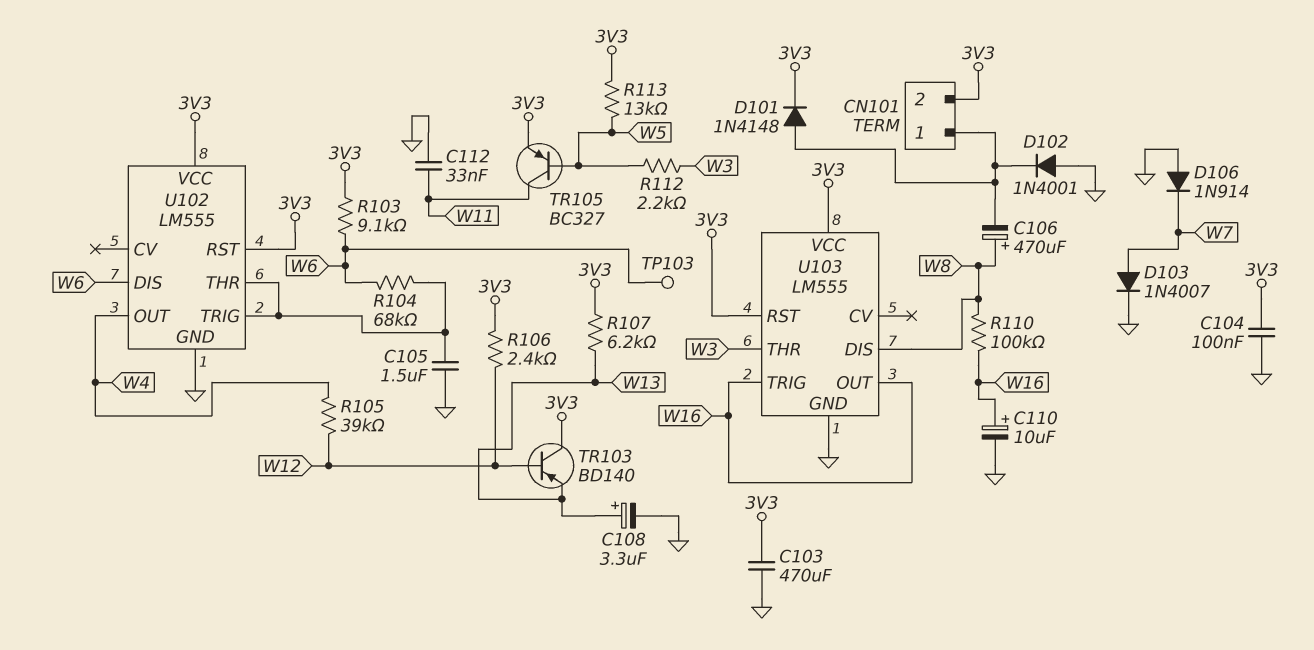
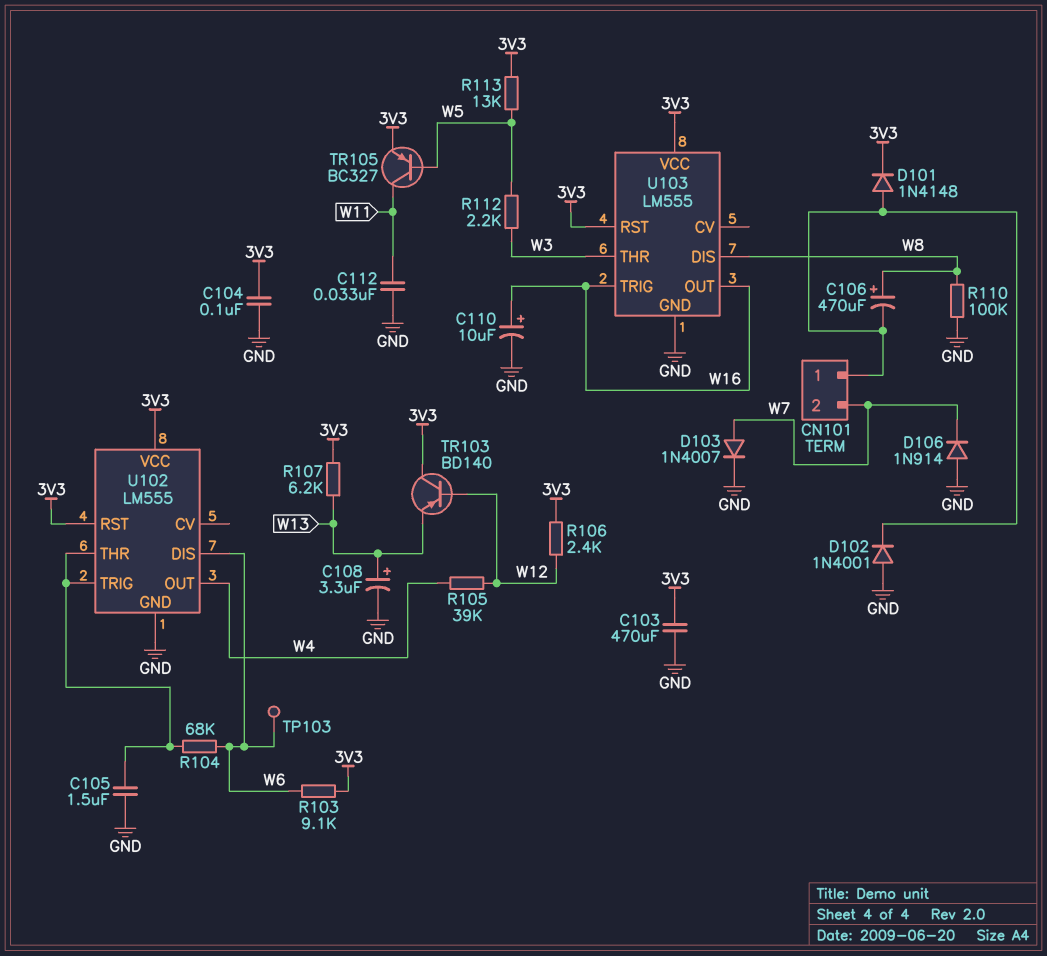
CN101 pin 2: 3V3 -> W7
R110: 100k (W8, W16) -> 100k (GND, W8)

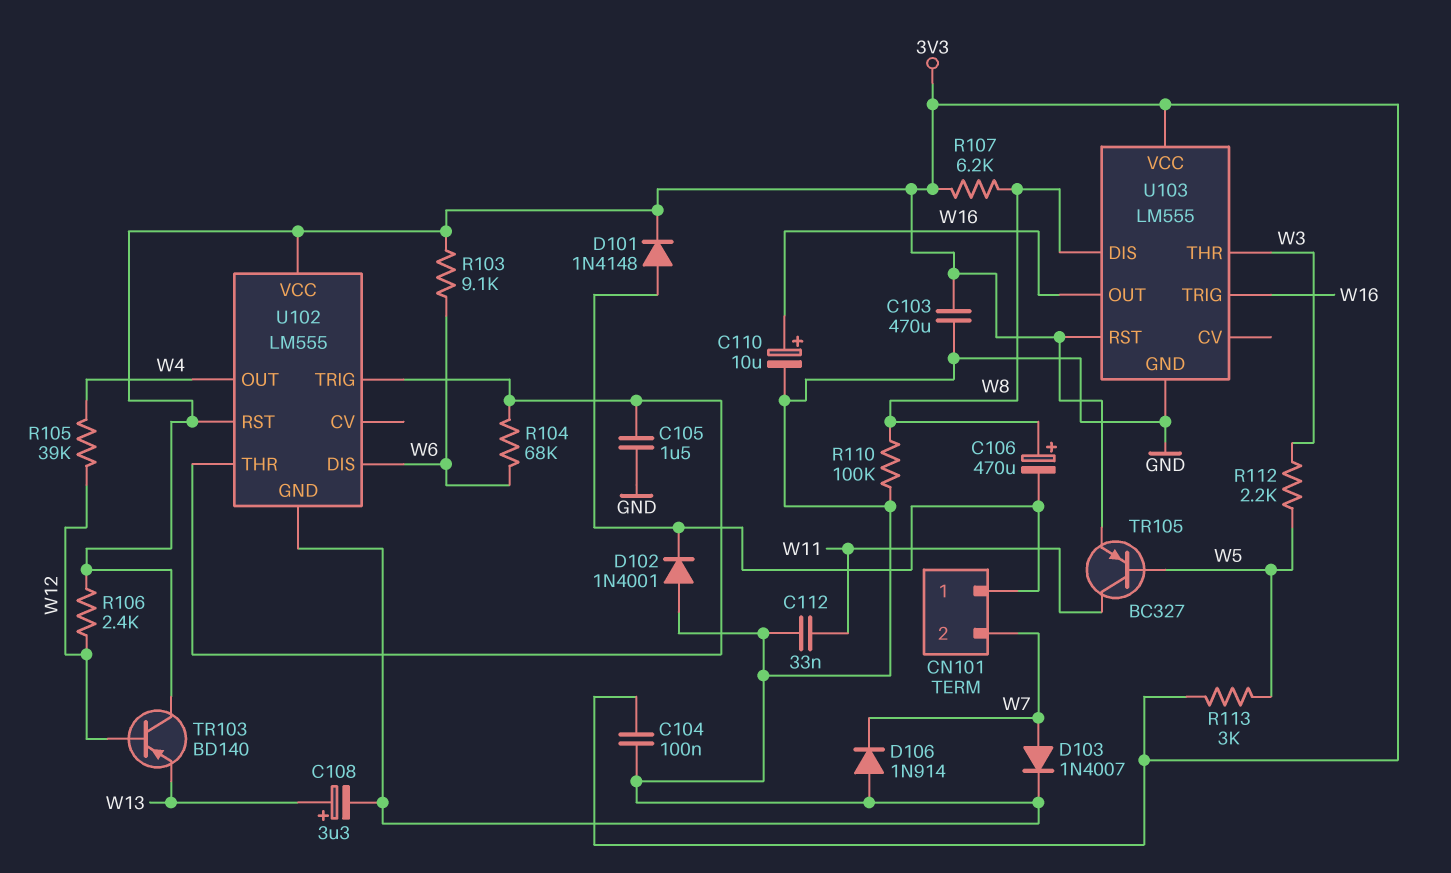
R107: 6.2k (3V3, W13) -> 6.2k (3V3, W8)
R113: 13k (3V3, W5) -> 3k (3V3, W5)
TP103: test point (W6) -> none

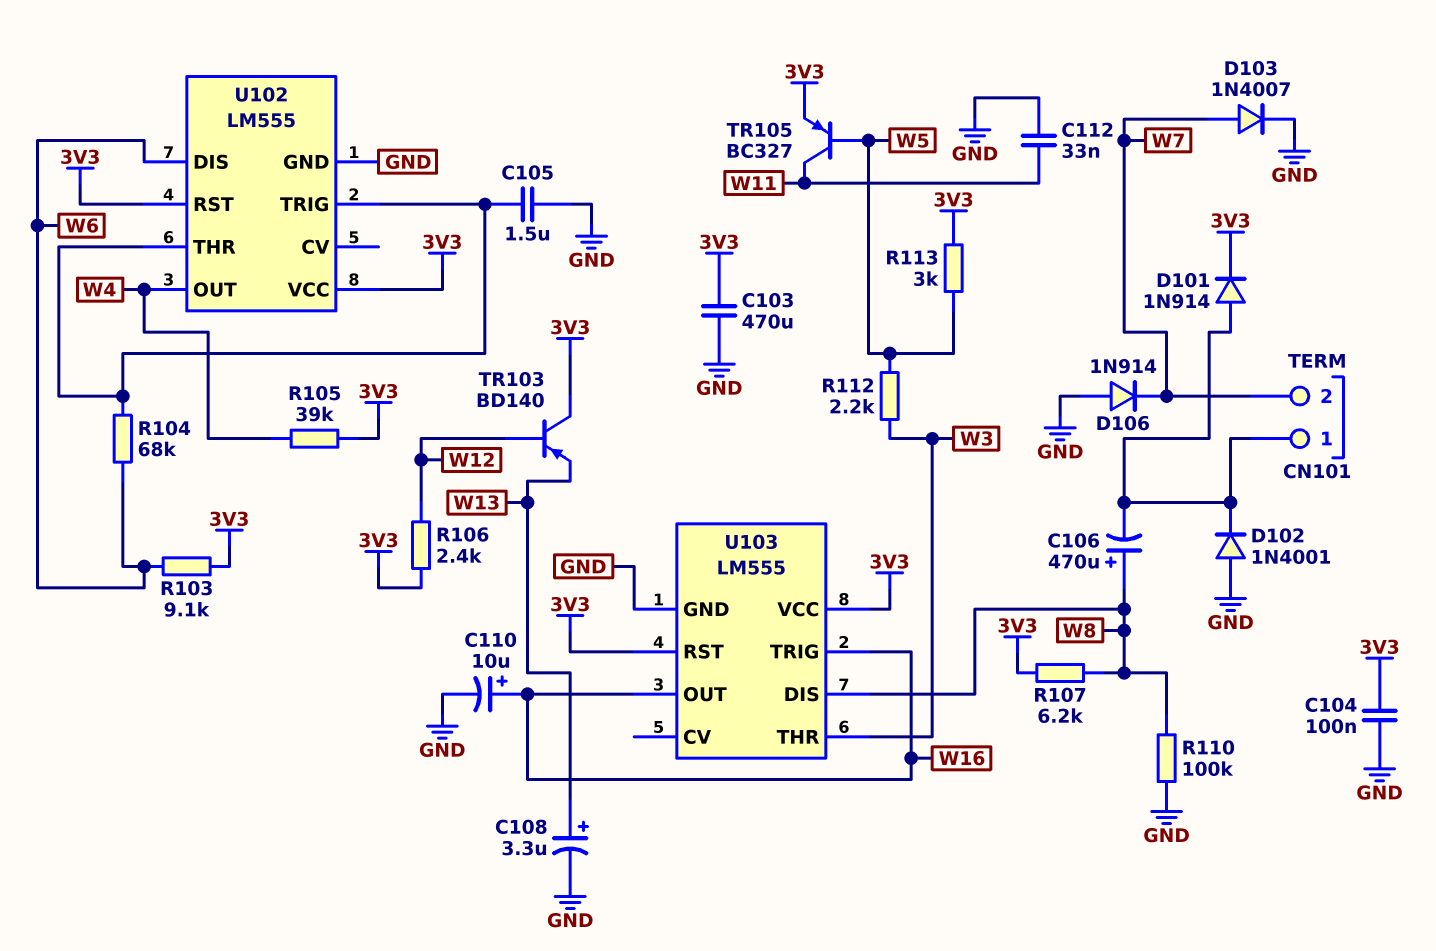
D101: diode 1N4148 (A CN101/1, K 3V3) -> diode 1N914 (A CN101/1, K 3V3)
R105: 39k (W4, W12) -> 39k (3V3, W4)

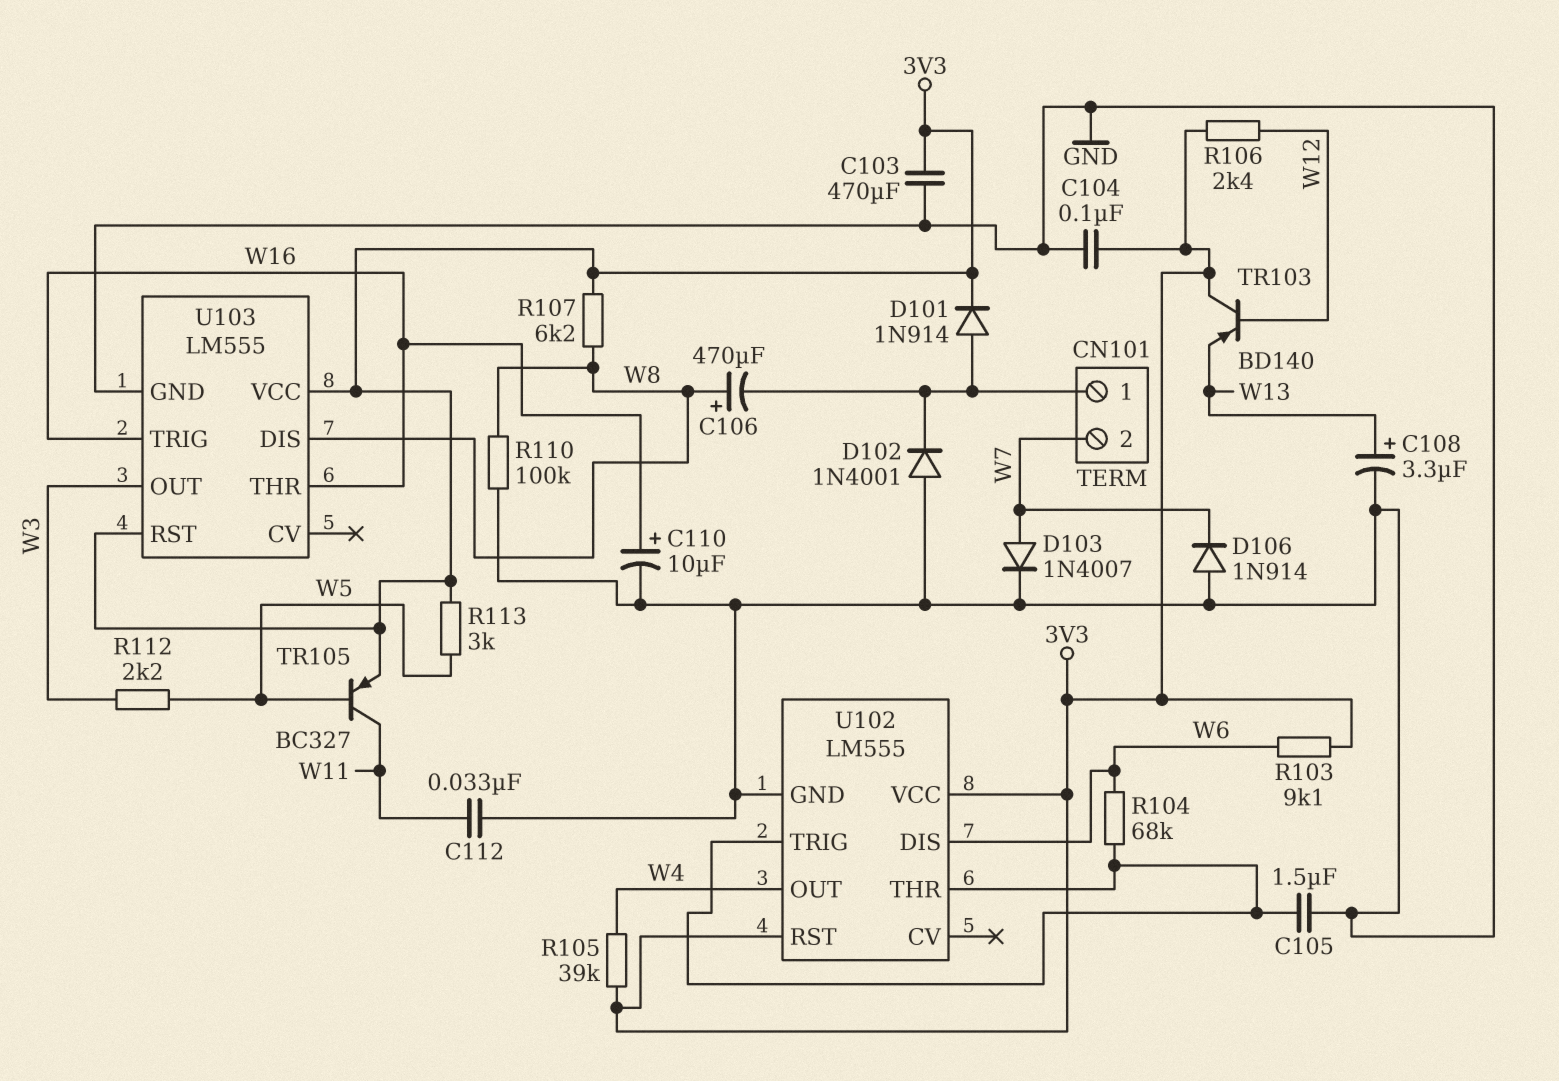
U103 pin OUT: W16 -> W3
U103 pin THR: W3 -> W16

